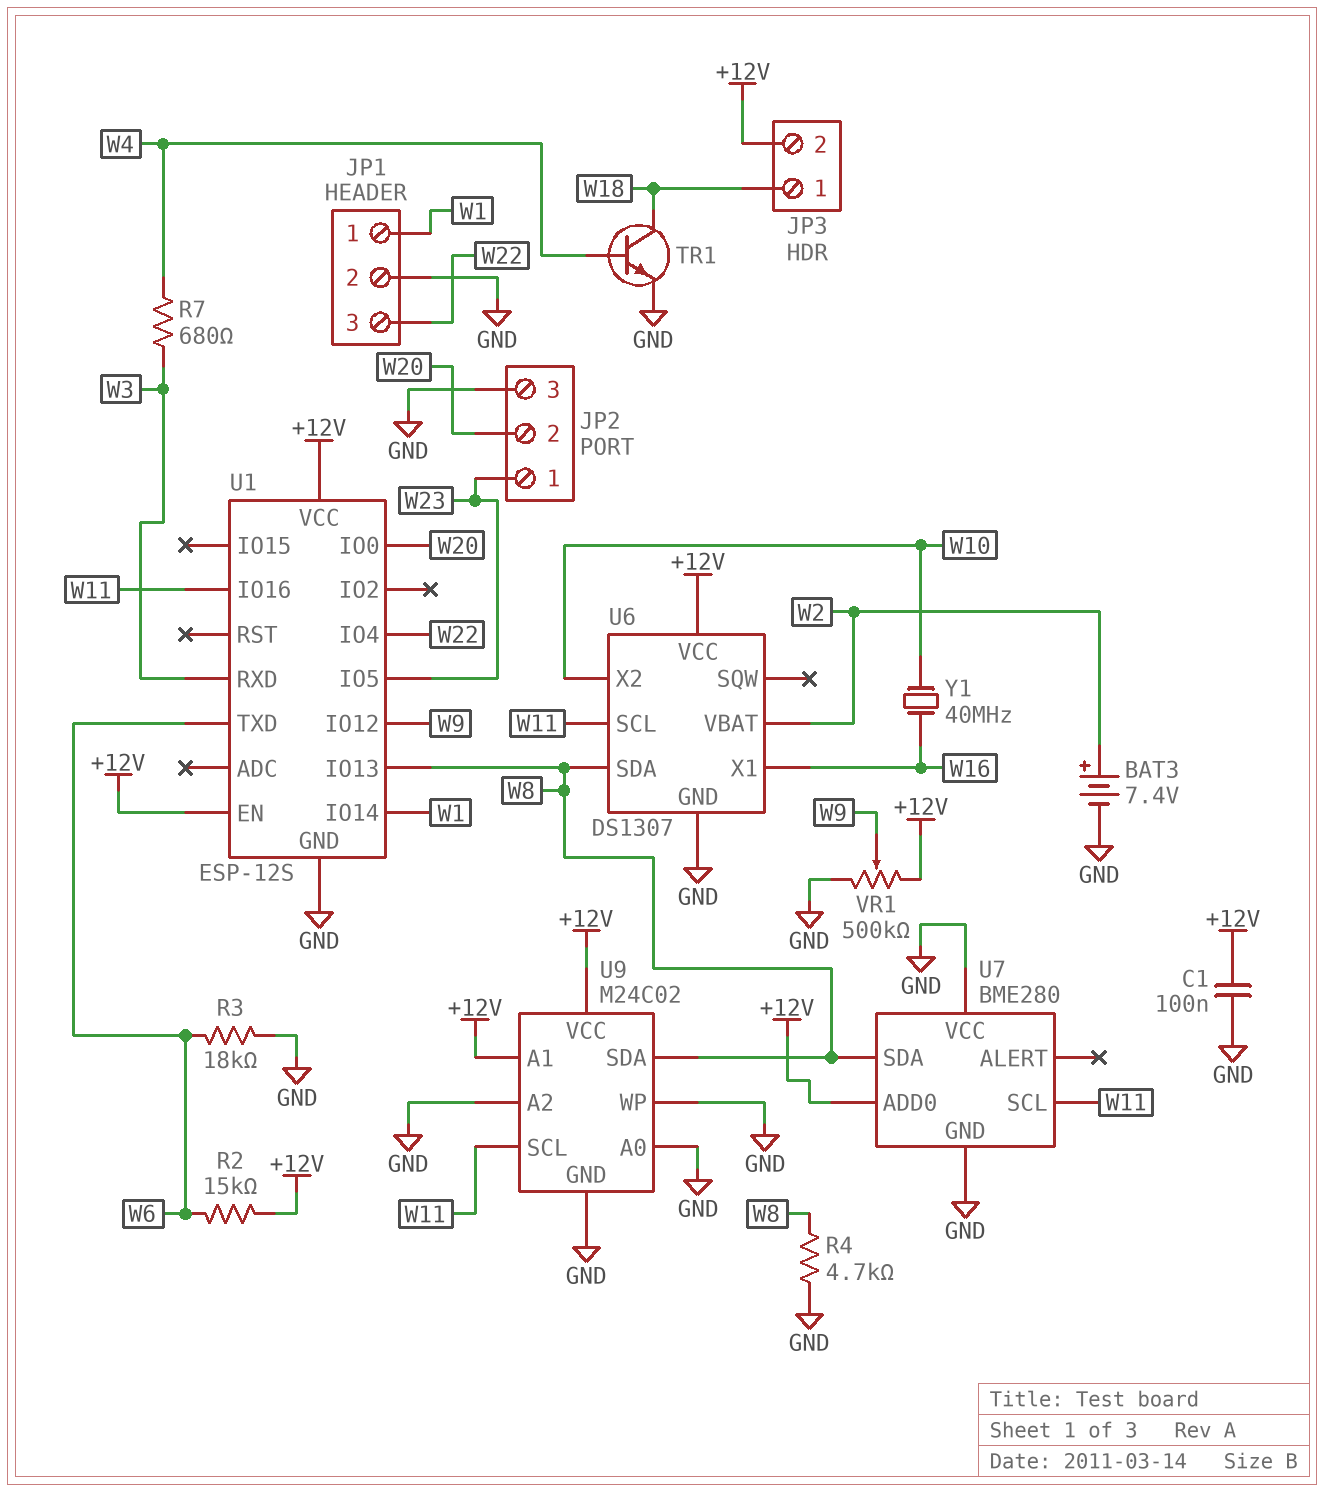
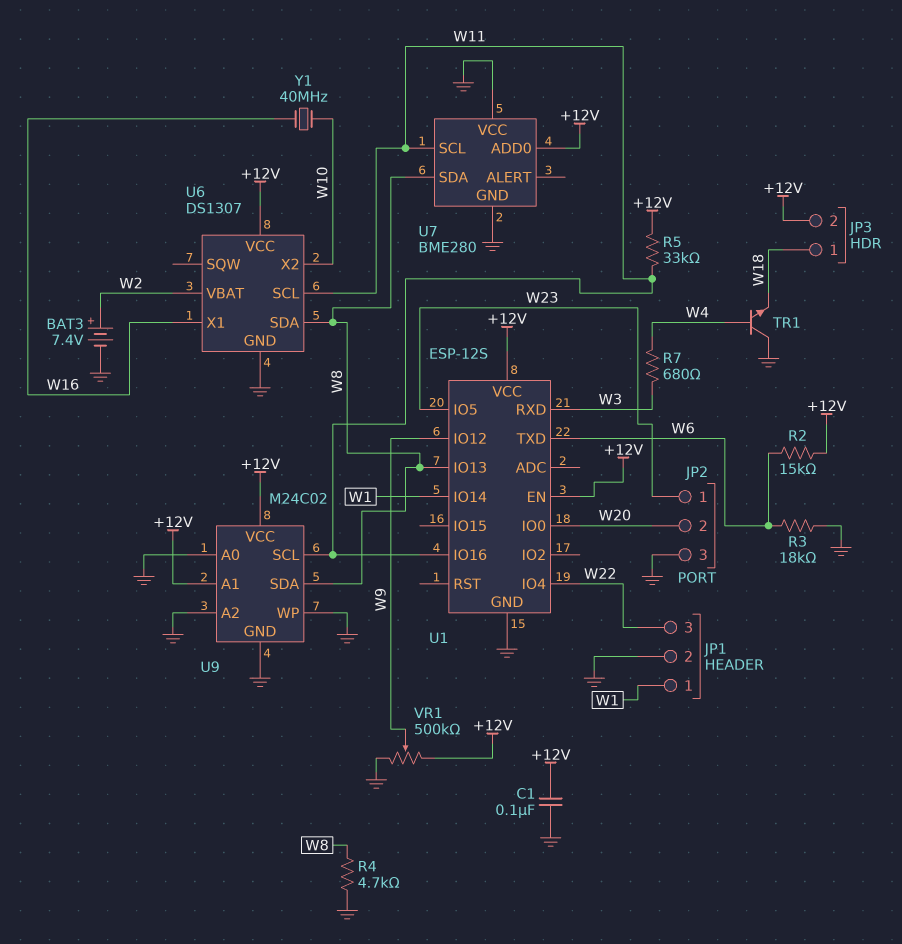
R5: none -> 33k (+12V, W11)
TR1: NPN (B W4, C W18, E GND) -> NPN (B W4, C GND, E W18)

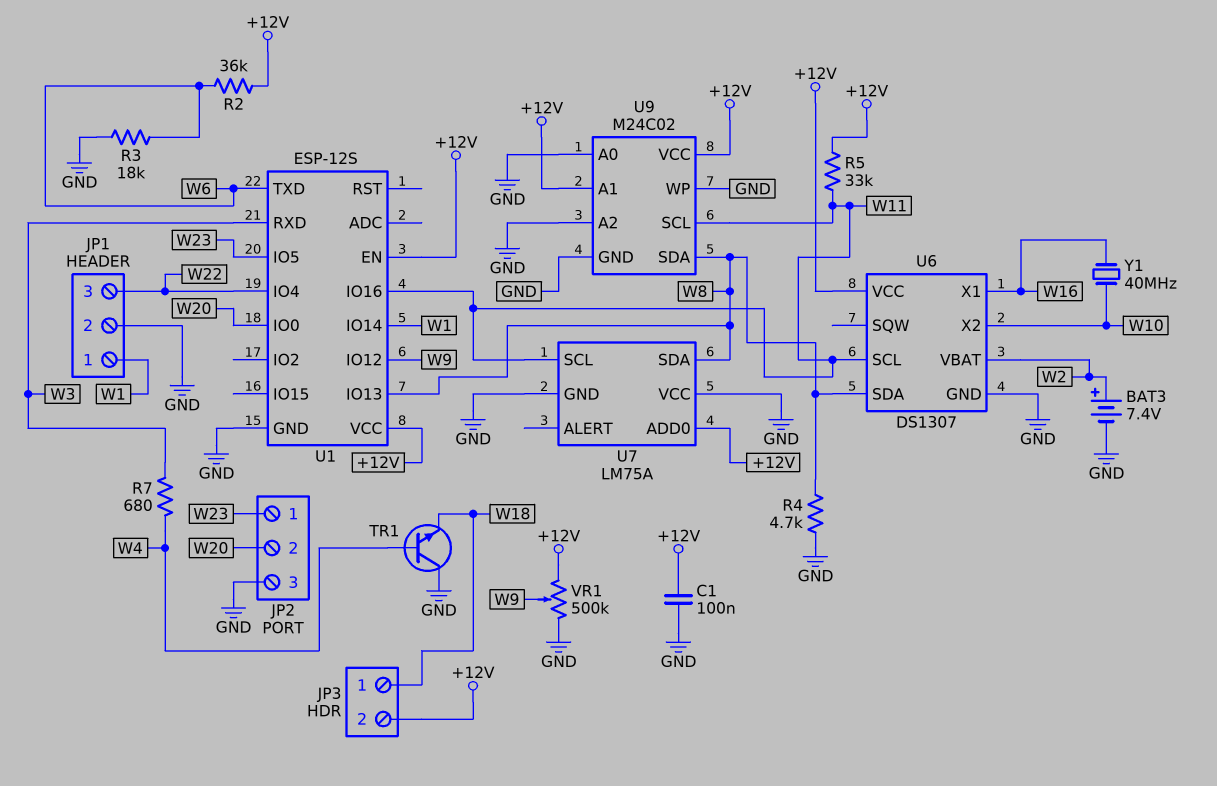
R2: 15k (+12V, W6) -> 36k (+12V, W6)
U7: BME280 -> LM75A

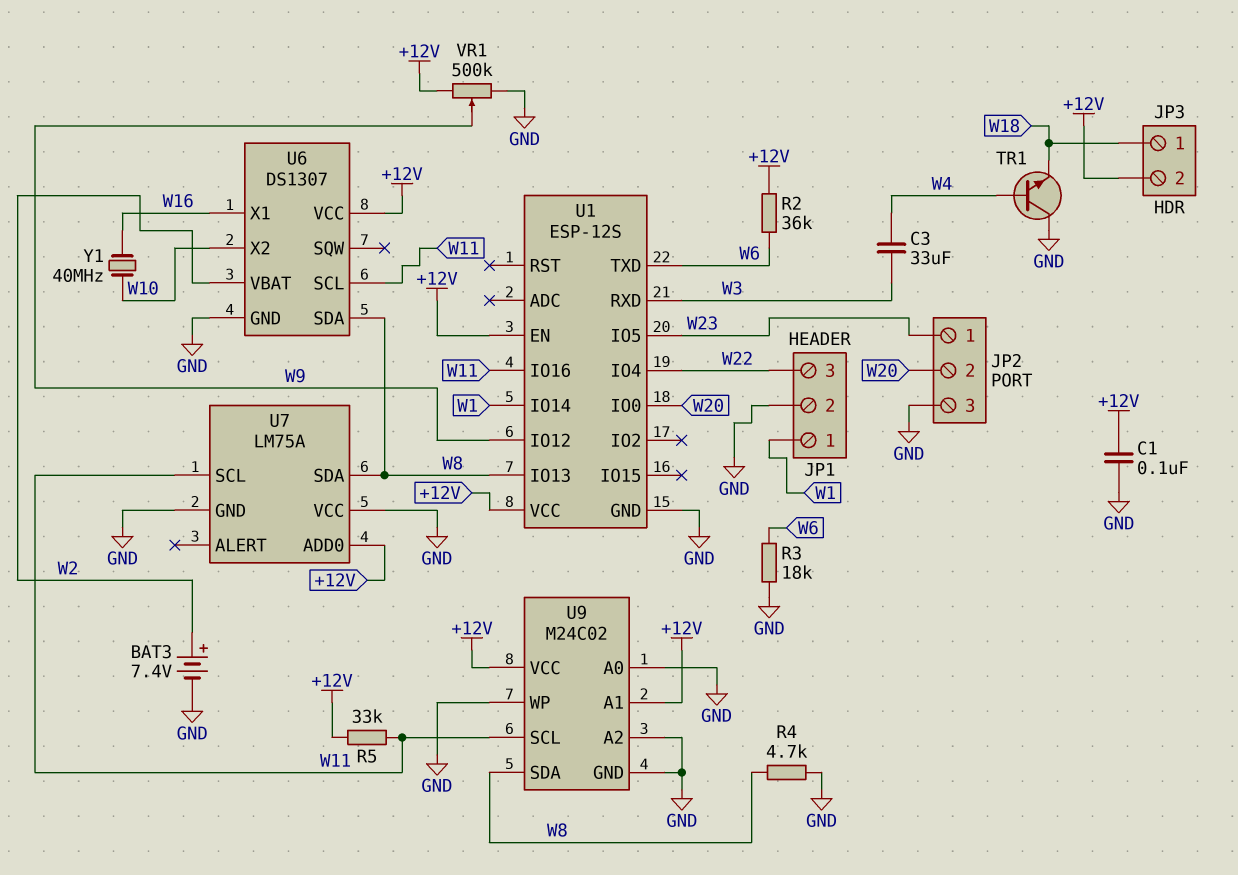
C3: none -> 33uF (W3, W4)
R7: 680 (W3, W4) -> none

